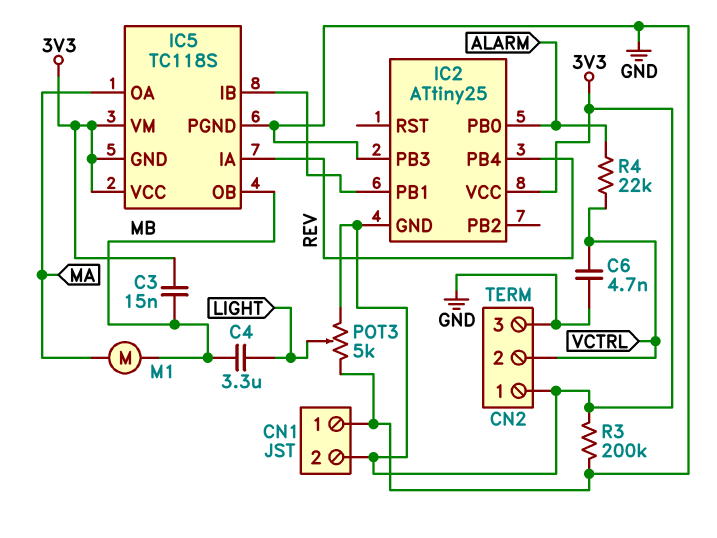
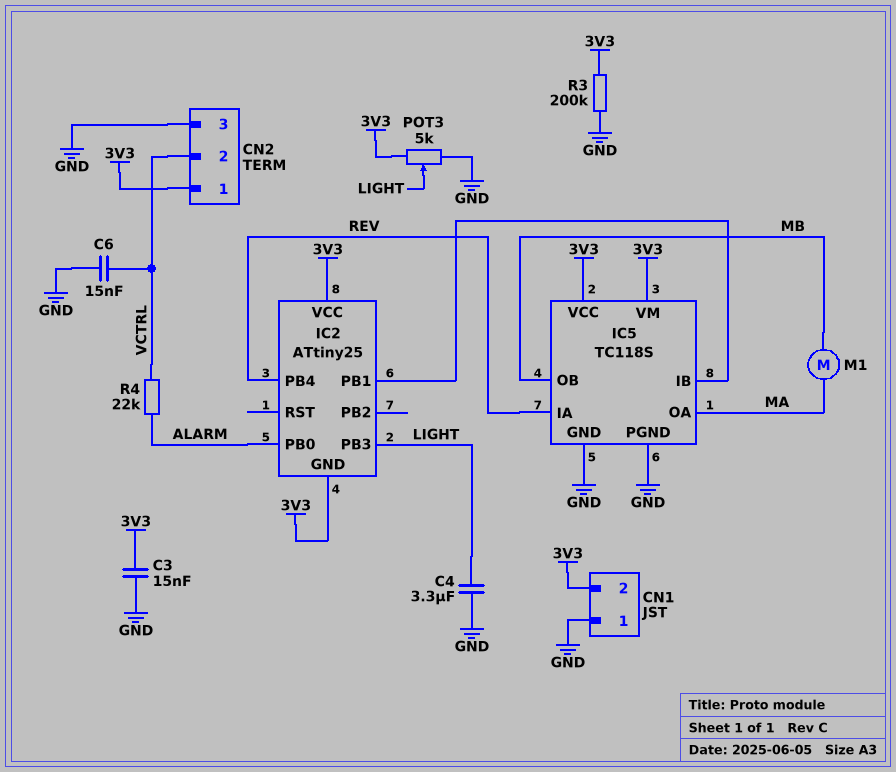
C3: 15nF (3V3, MB) -> 15nF (3V3, GND)
C4: 3.3uF (LIGHT, MB) -> 3.3uF (GND, LIGHT)
C6: 4.7nF (GND, VCTRL) -> 15nF (GND, VCTRL)
IC2 pin PB3: GND -> LIGHT
IC5 pin GND: 3V3 -> GND

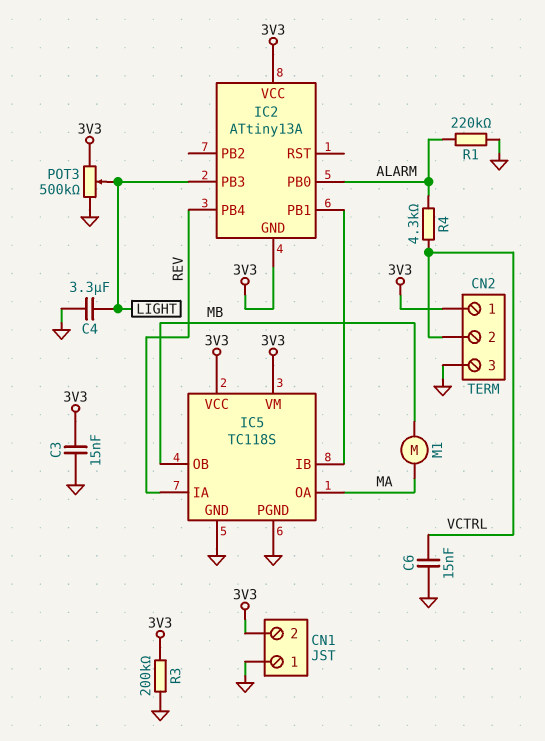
IC2: ATtiny25 -> ATtiny13A
POT3: 5k (3V3, GND, wiper LIGHT) -> 500k (3V3, GND, wiper LIGHT)
R1: none -> 220k (ALARM, GND)
R4: 22k (ALARM, VCTRL) -> 4.3k (ALARM, VCTRL)

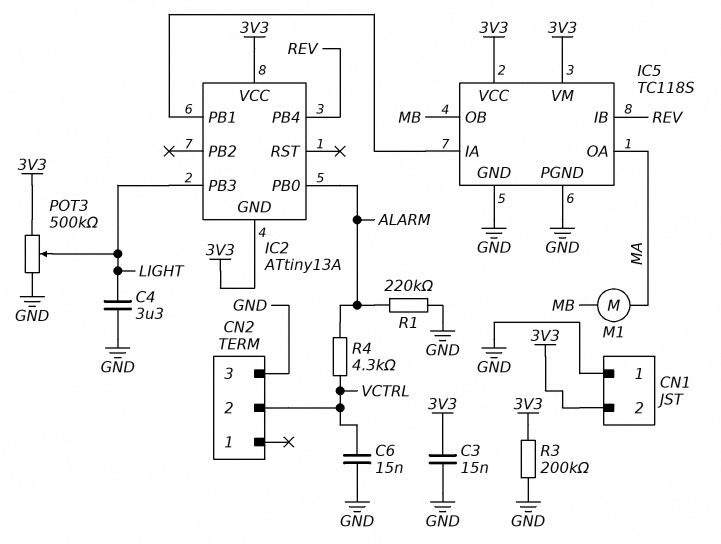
CN2 pin 1: 3V3 -> none
IC5 pin IA: REV -> IC2/PB1
IC5 pin IB: IC2/PB1 -> REV

